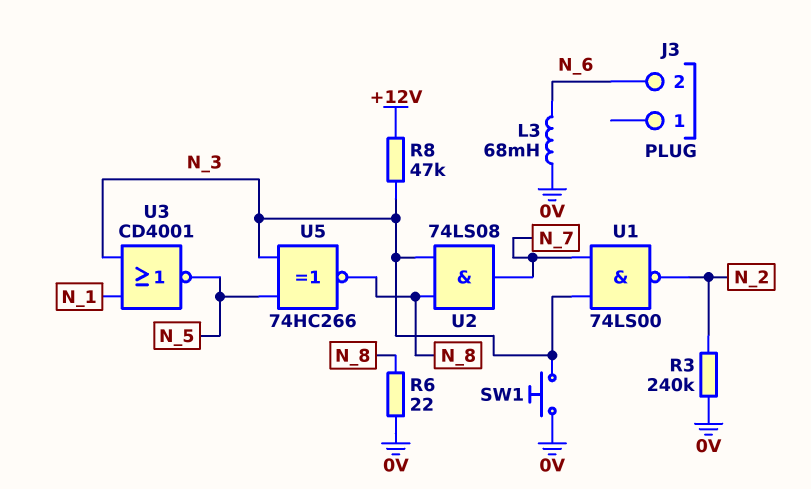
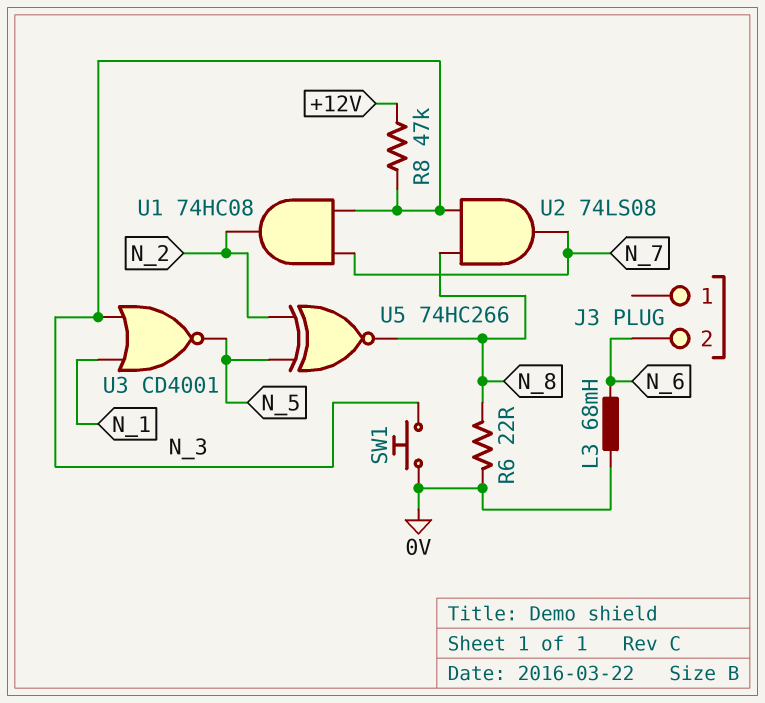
R3: 240k (0V, N_2) -> none
U1: NAND 74LS00 (in N_3, in N_7, out N_2) -> AND 74HC08 (in N_3, in N_7, out N_2)
U5: XNOR 74HC266 (in N_3, in N_5, out N_8) -> XNOR 74HC266 (in N_2, in N_5, out N_8)

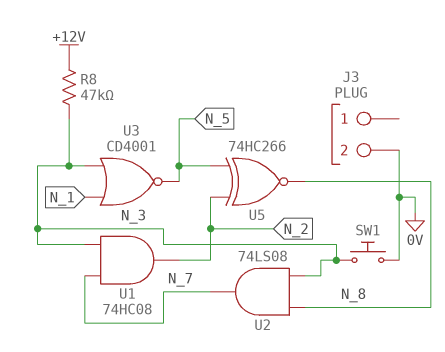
J3 pin 2: N_6 -> 0V
L3: 68mH (0V, N_6) -> none
R6: 22 (0V, N_8) -> none

